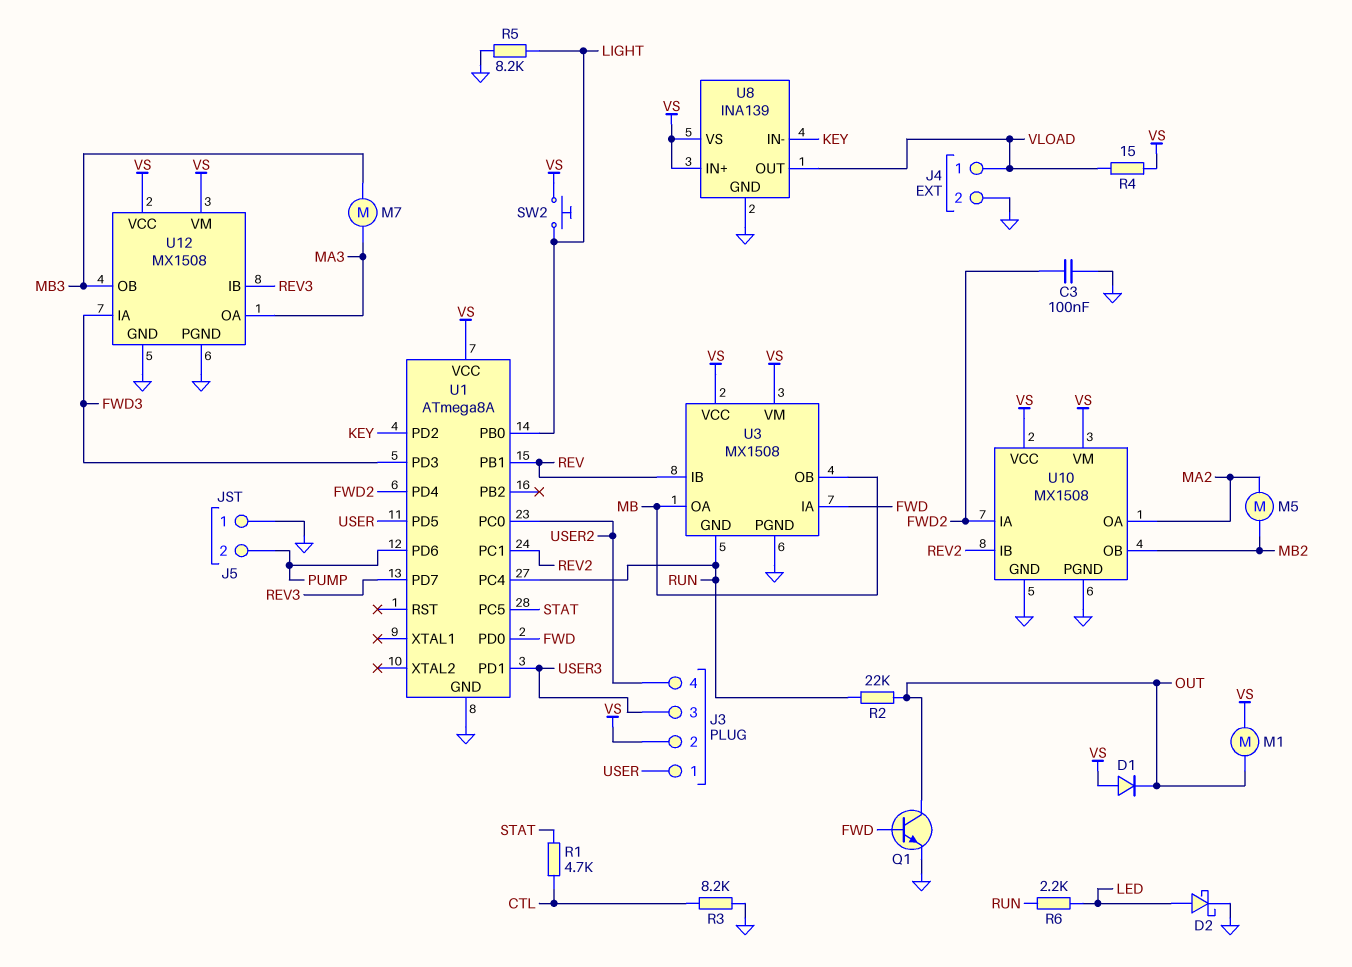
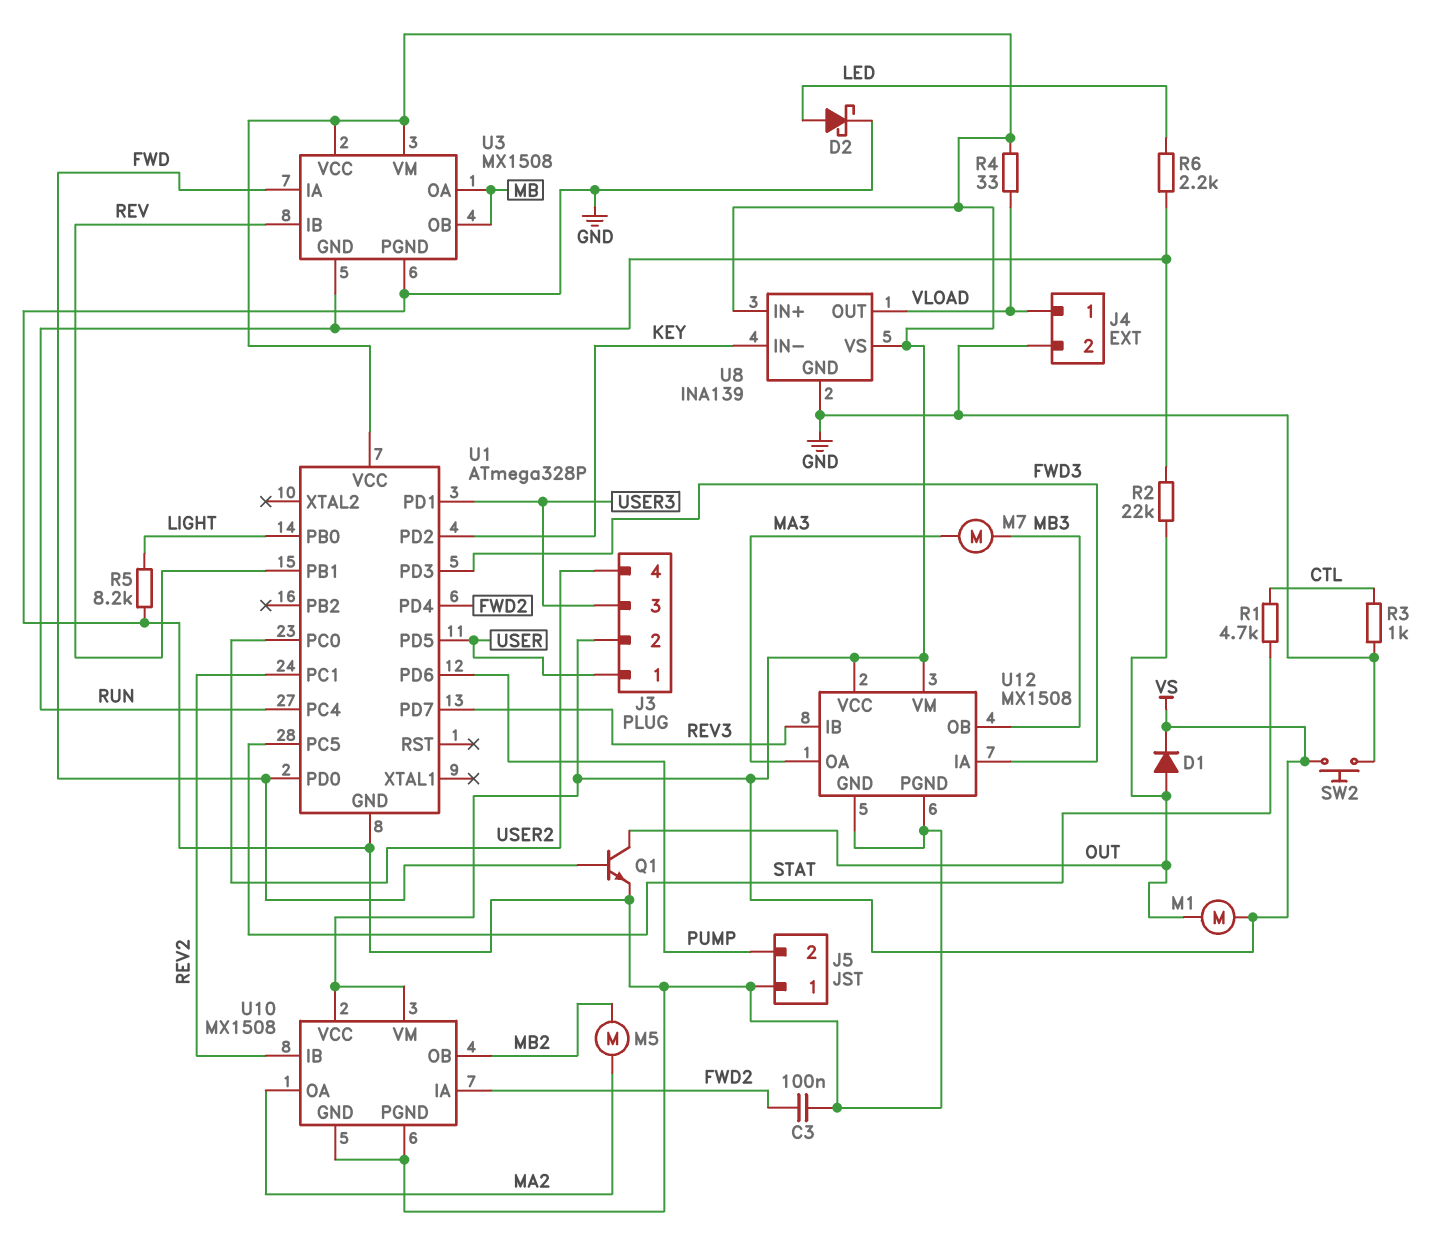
D1: diode (A VS, K OUT) -> diode (A OUT, K VS)
R3: 8.2k (CTL, GND) -> 1k (CTL, GND)
R4: 15 (VLOAD, VS) -> 33 (VLOAD, VS)
SW2: button (LIGHT, VS) -> button (GND, VS)
U1: ATmega8A -> ATmega328P

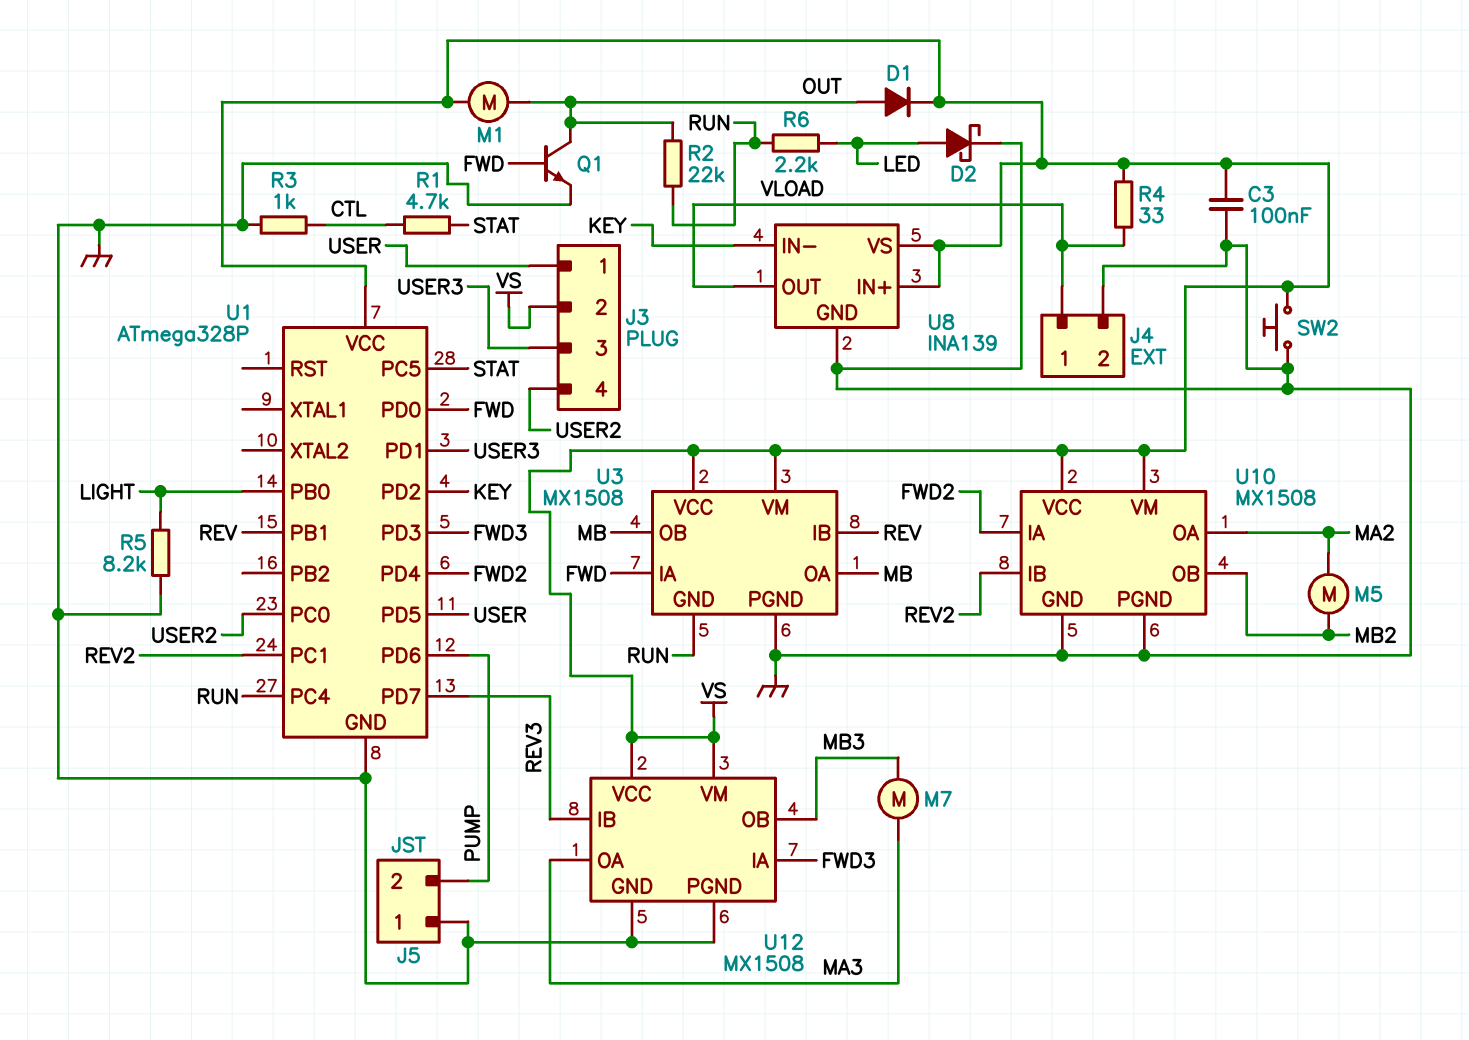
C3: 100nF (FWD2, GND) -> 100nF (GND, VS)

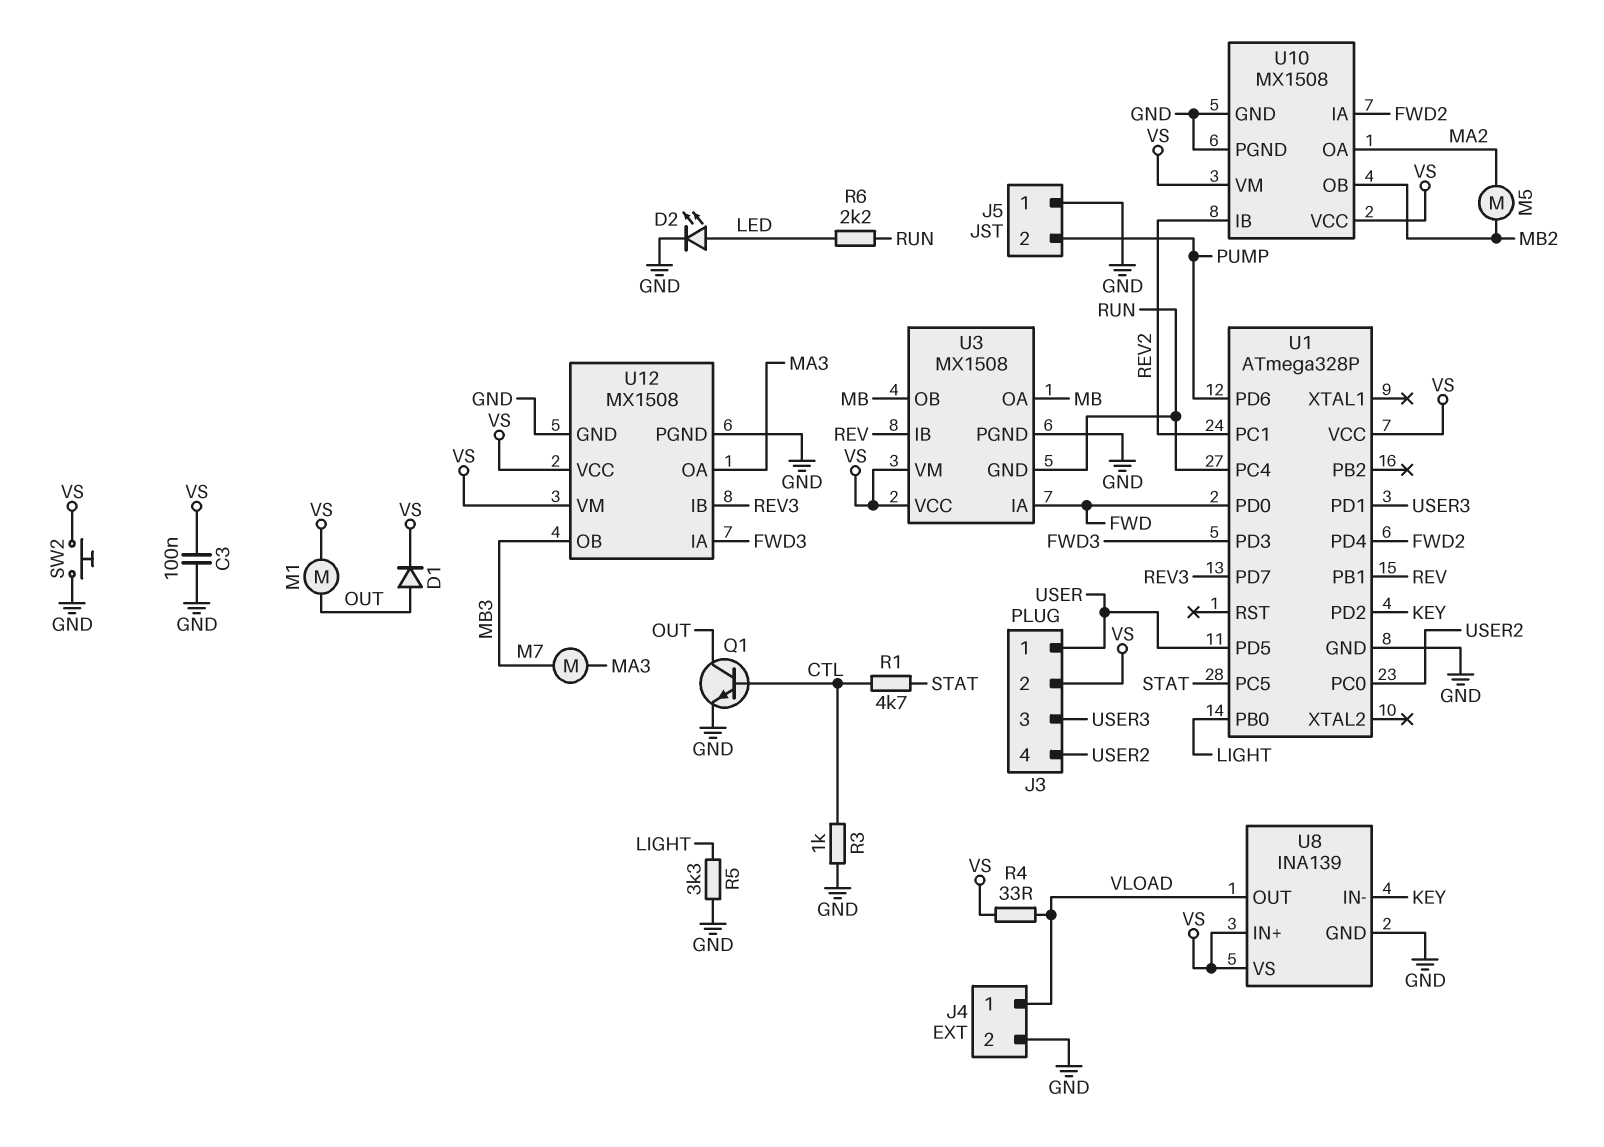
D2: schottky (A LED, K GND) -> LED (A LED, K GND)
Q1: NPN (B FWD, C OUT, E GND) -> NPN (B CTL, C OUT, E GND)
R2: 22k (OUT, RUN) -> none
R5: 8.2k (GND, LIGHT) -> 3.3k (GND, LIGHT)

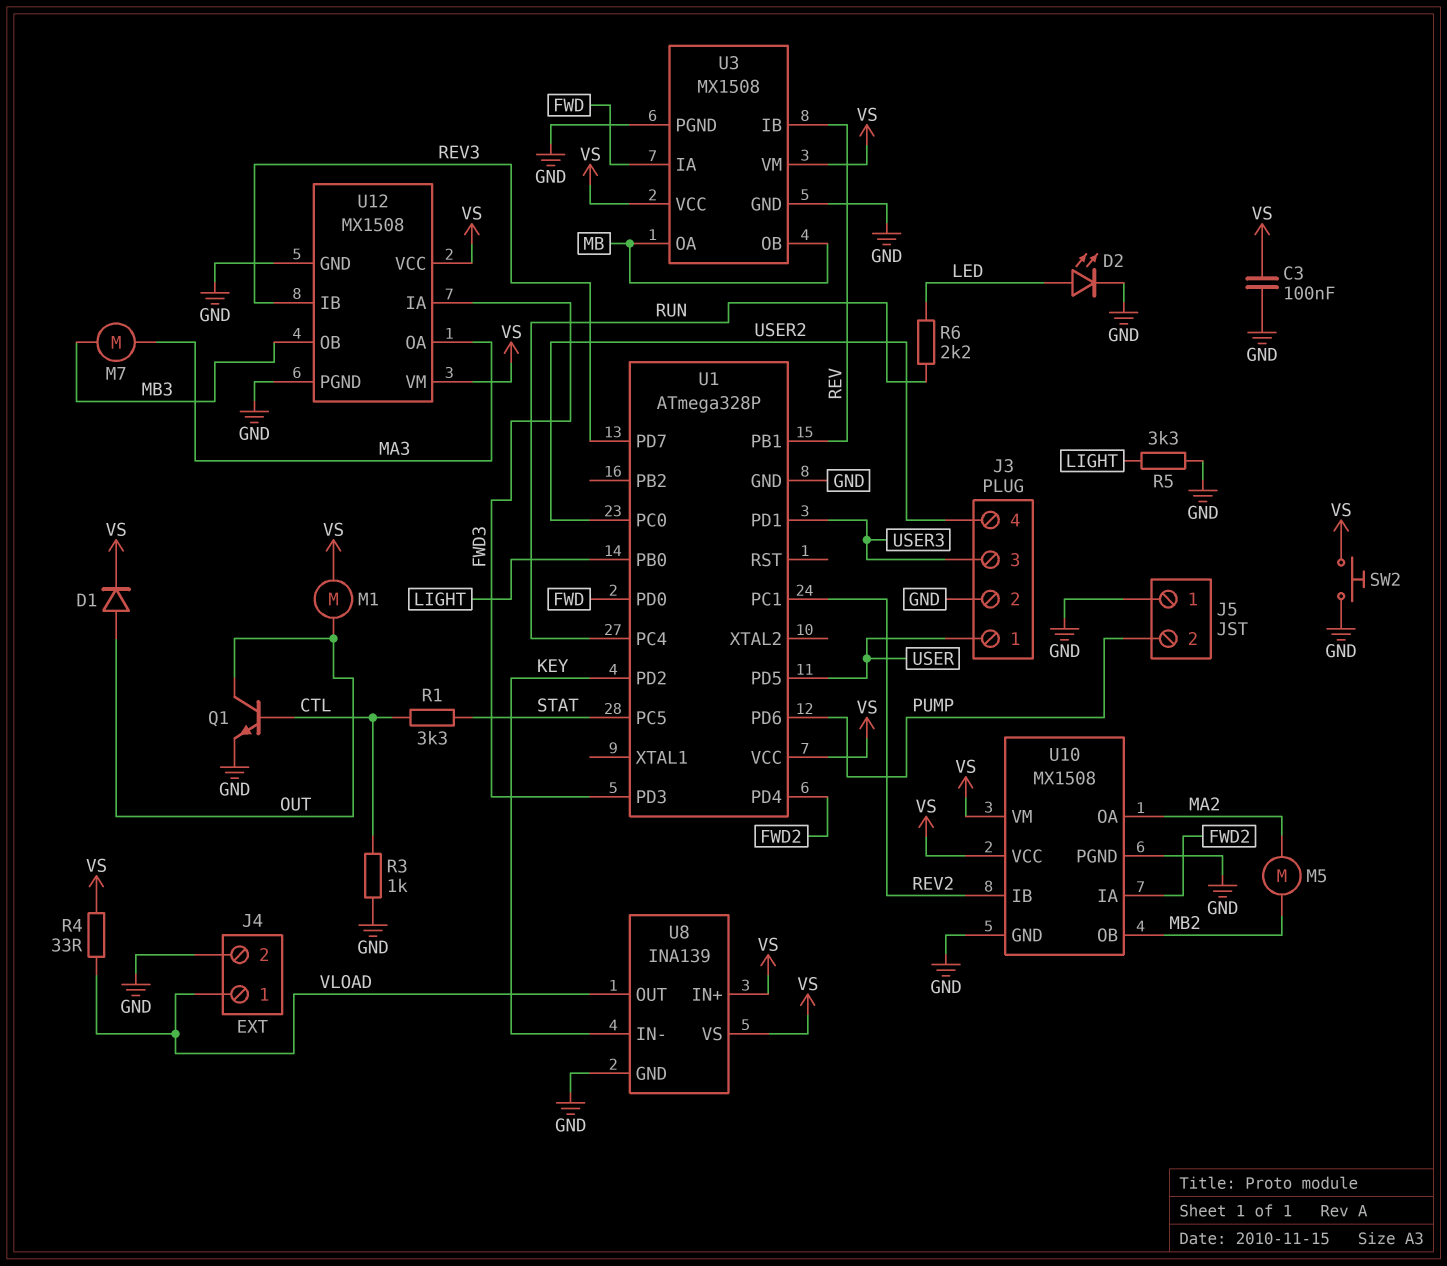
J3 pin 2: VS -> GND
R1: 4.7k (CTL, STAT) -> 3.3k (CTL, STAT)
U3 pin GND: RUN -> GND

